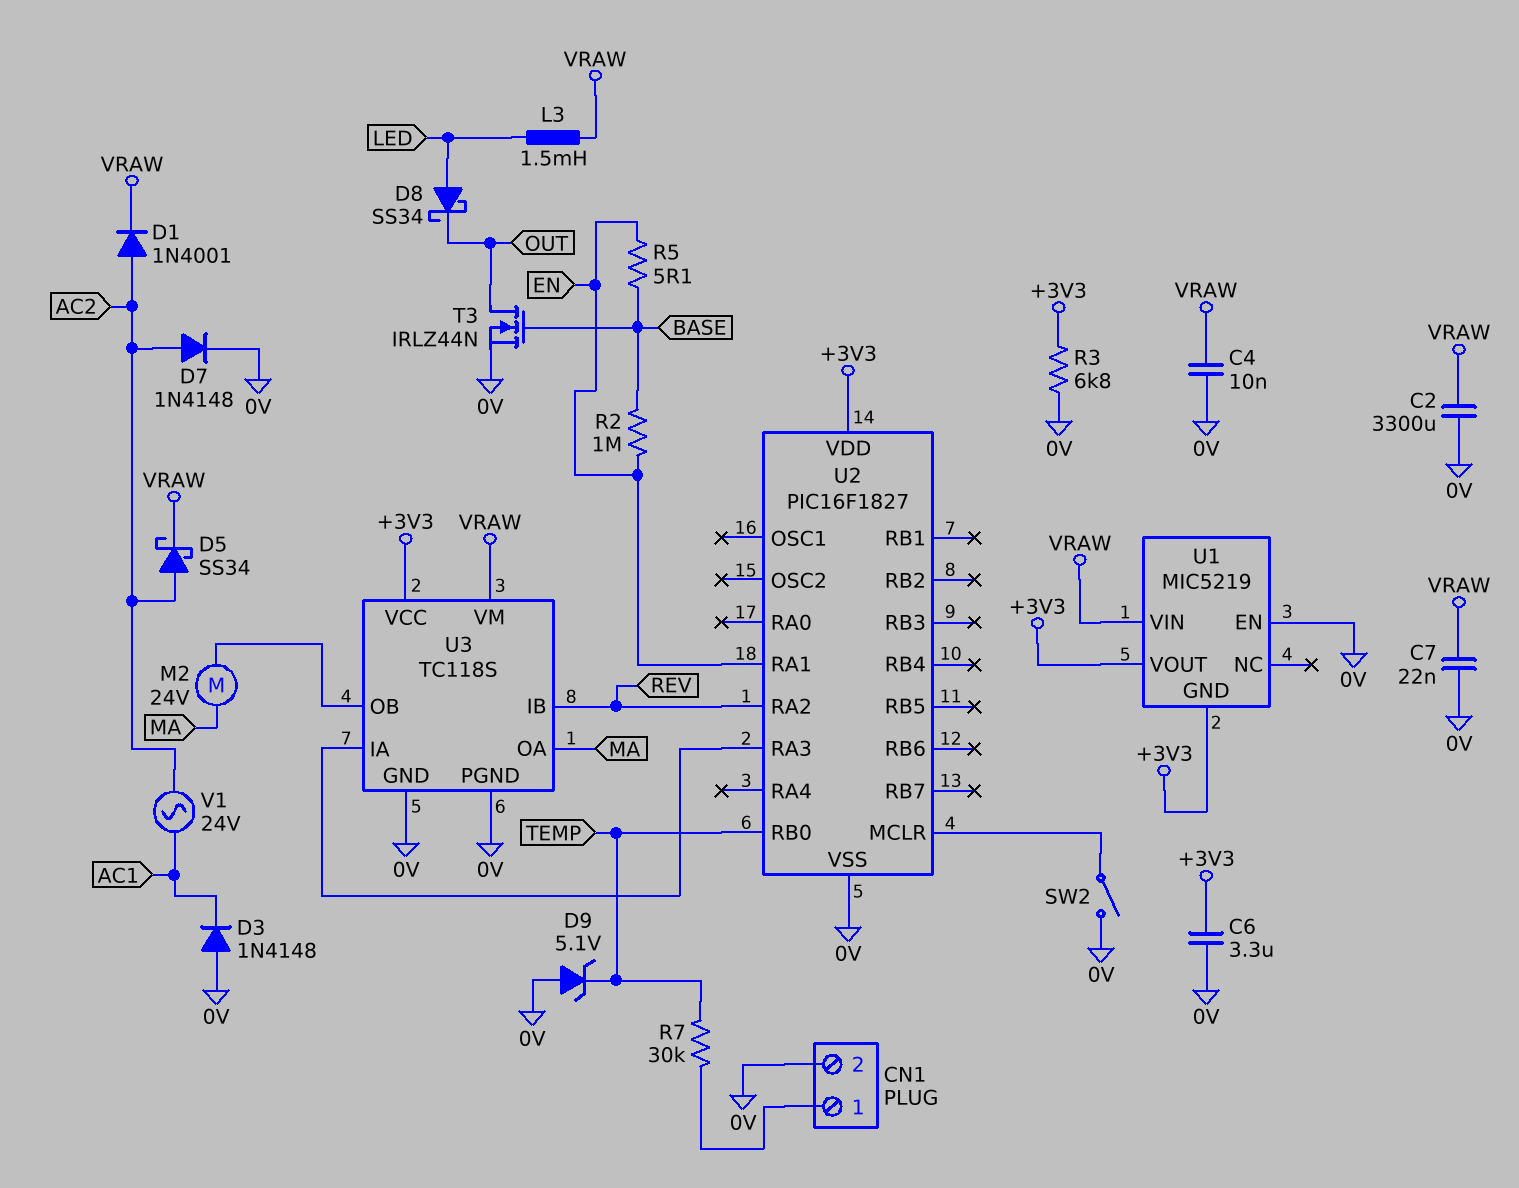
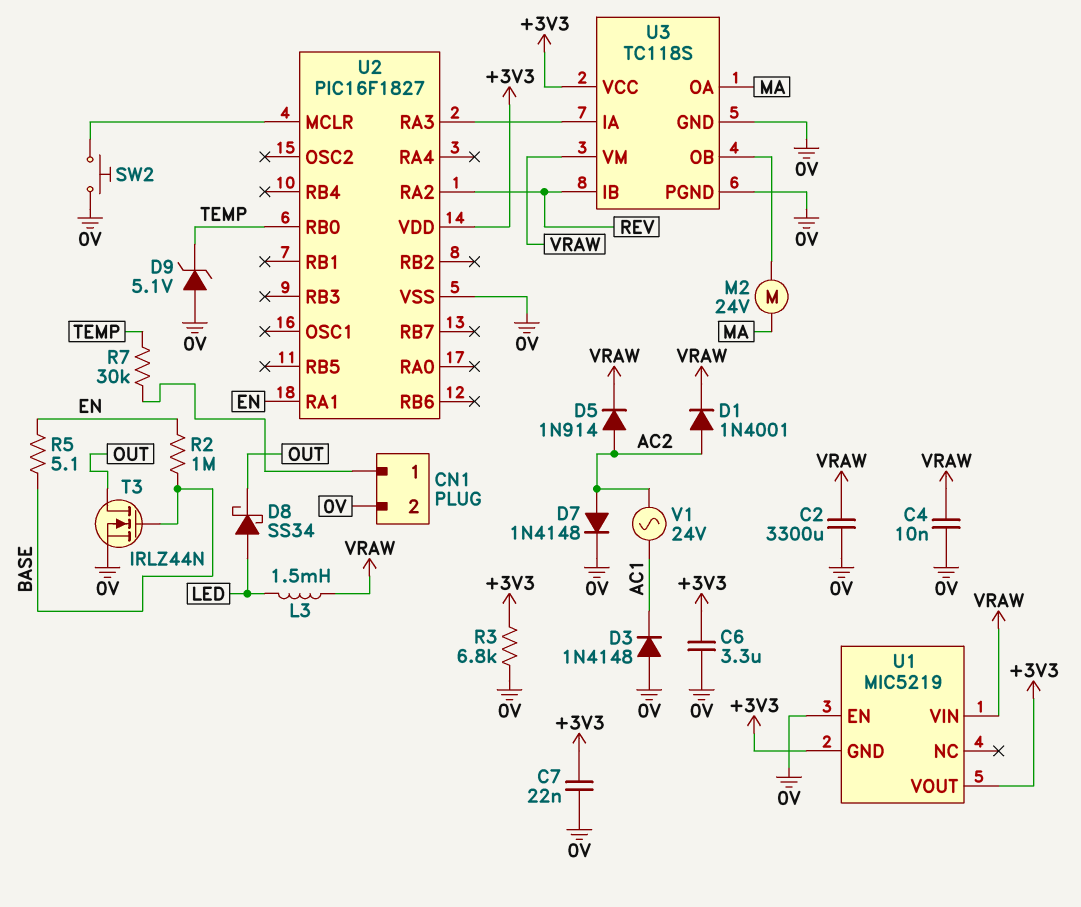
C7: 22nF (0V, VRAW) -> 22nF (+3V3, 0V)
D5: schottky SS34 (A AC2, K VRAW) -> diode 1N914 (A AC2, K VRAW)
SW2: switch (0V, U2/MCLR) -> button (0V, U2/MCLR)

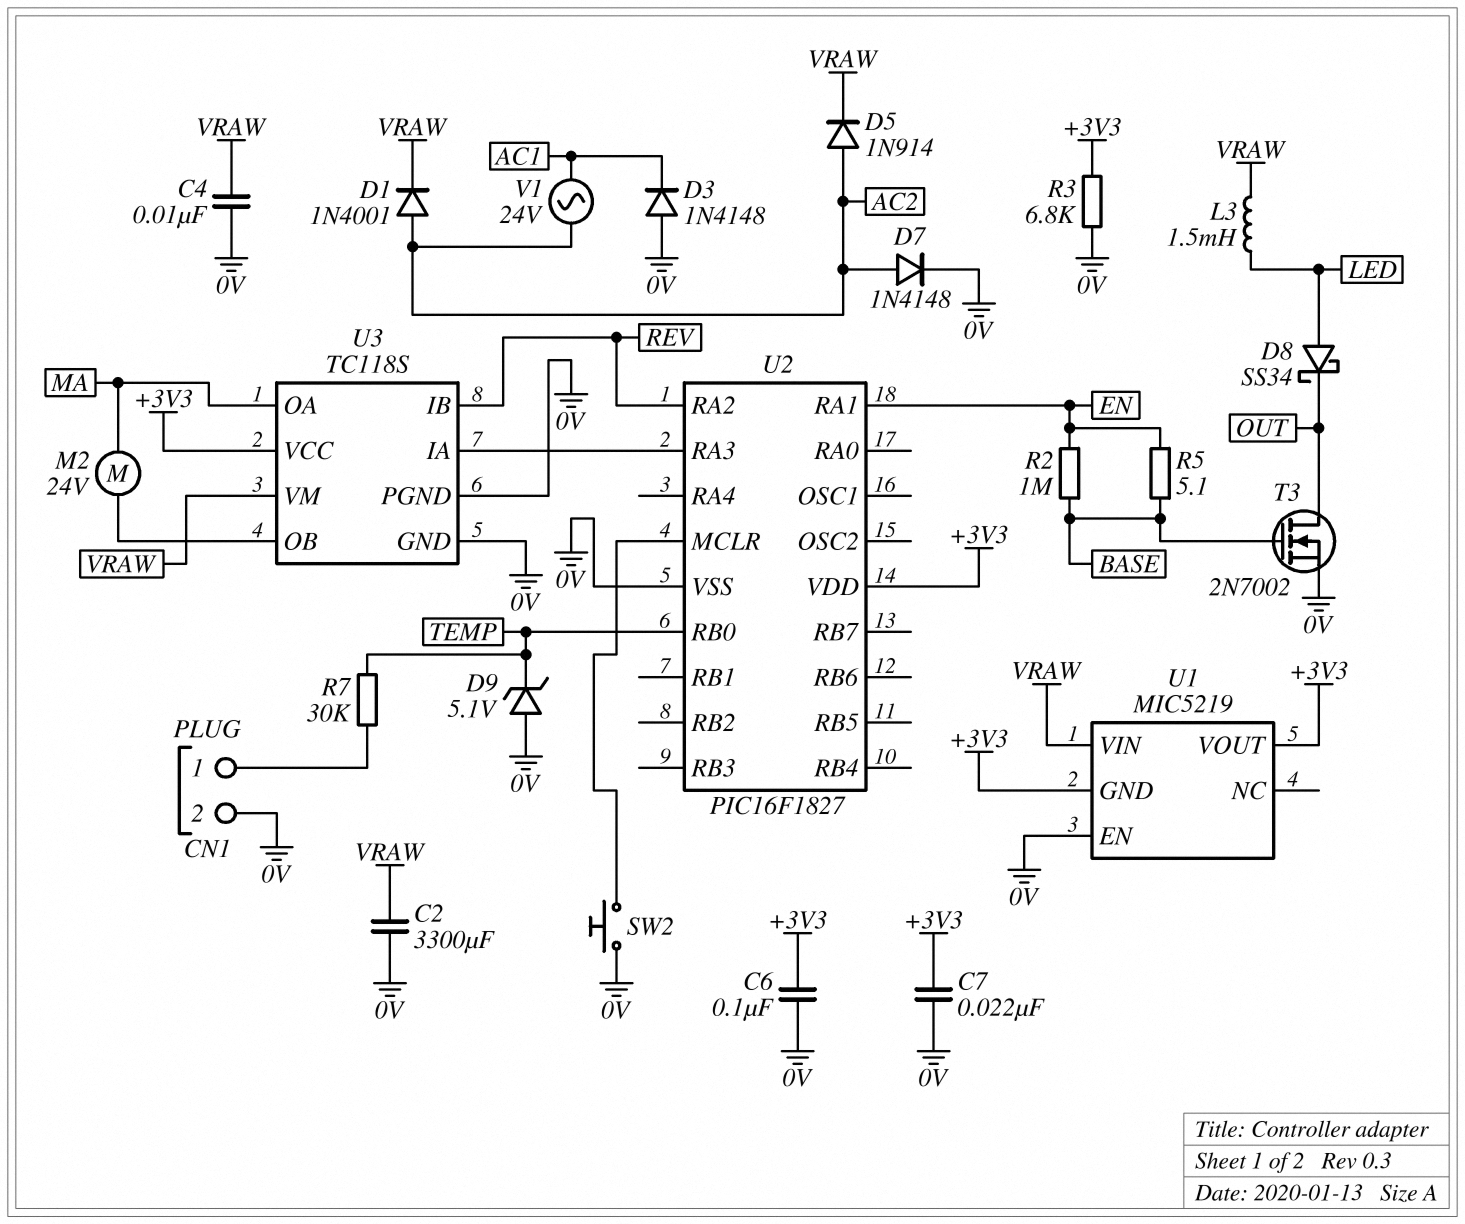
C6: 3.3uF (+3V3, 0V) -> 100nF (+3V3, 0V)
T3: NMOS IRLZ44N (G BASE, D OUT, S 0V) -> NMOS 2N7002 (G BASE, D OUT, S 0V)

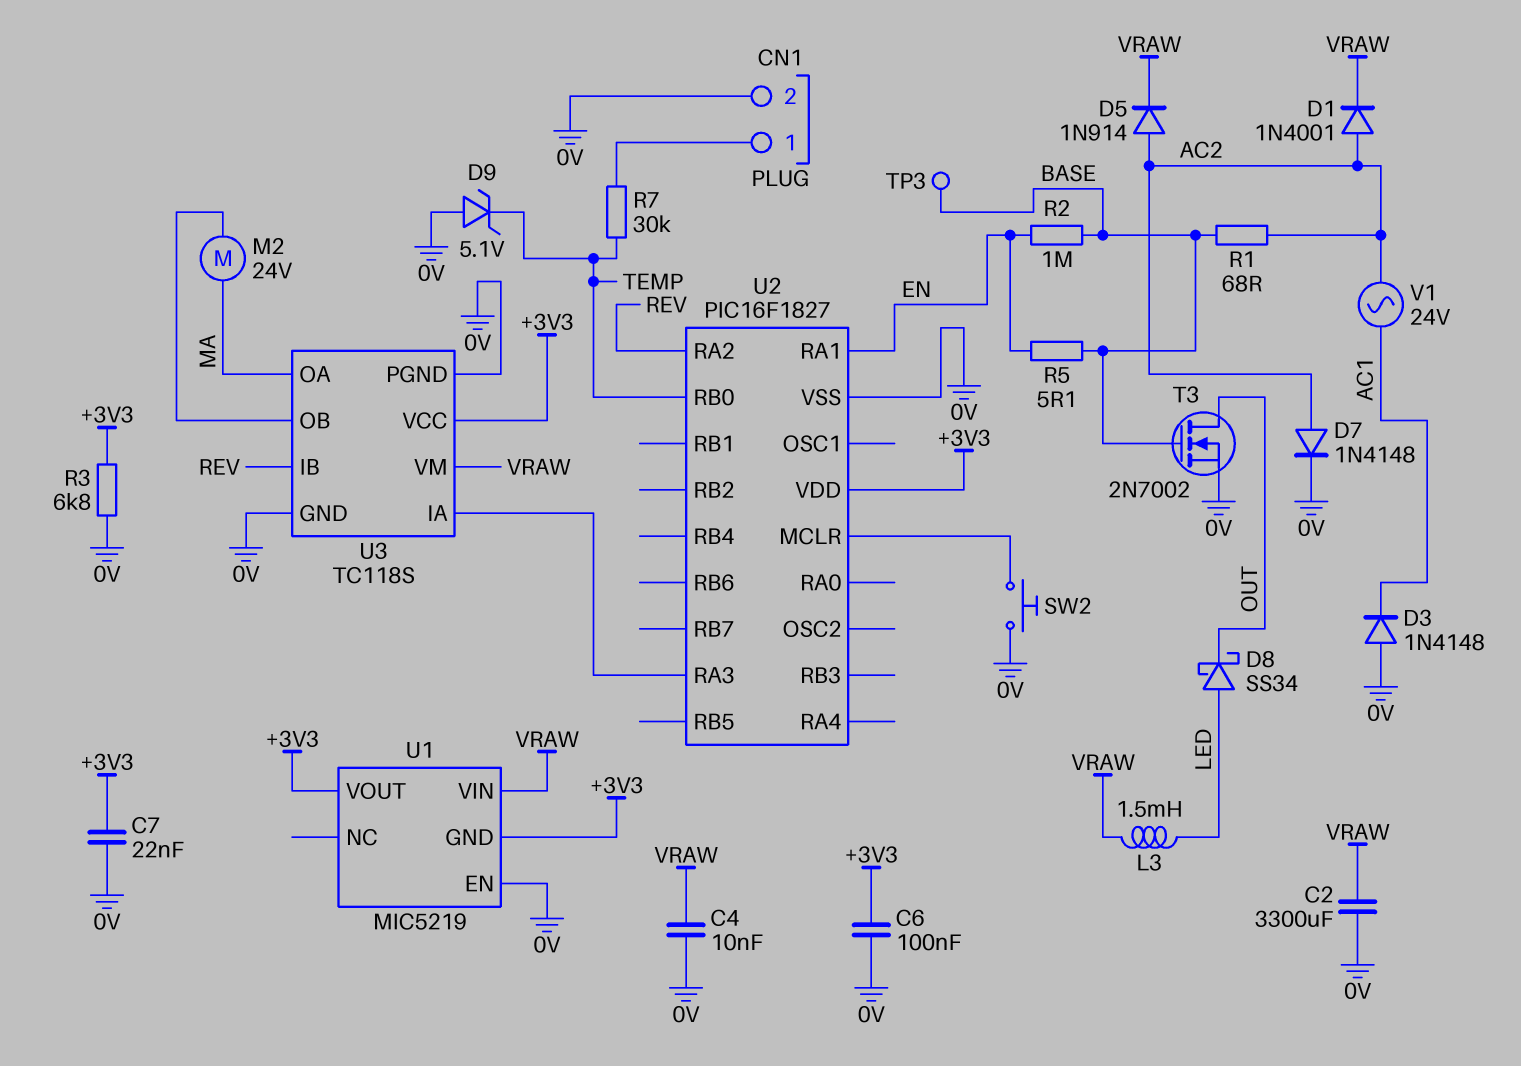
R1: none -> 68 (AC2, BASE)
TP3: none -> test point (BASE)

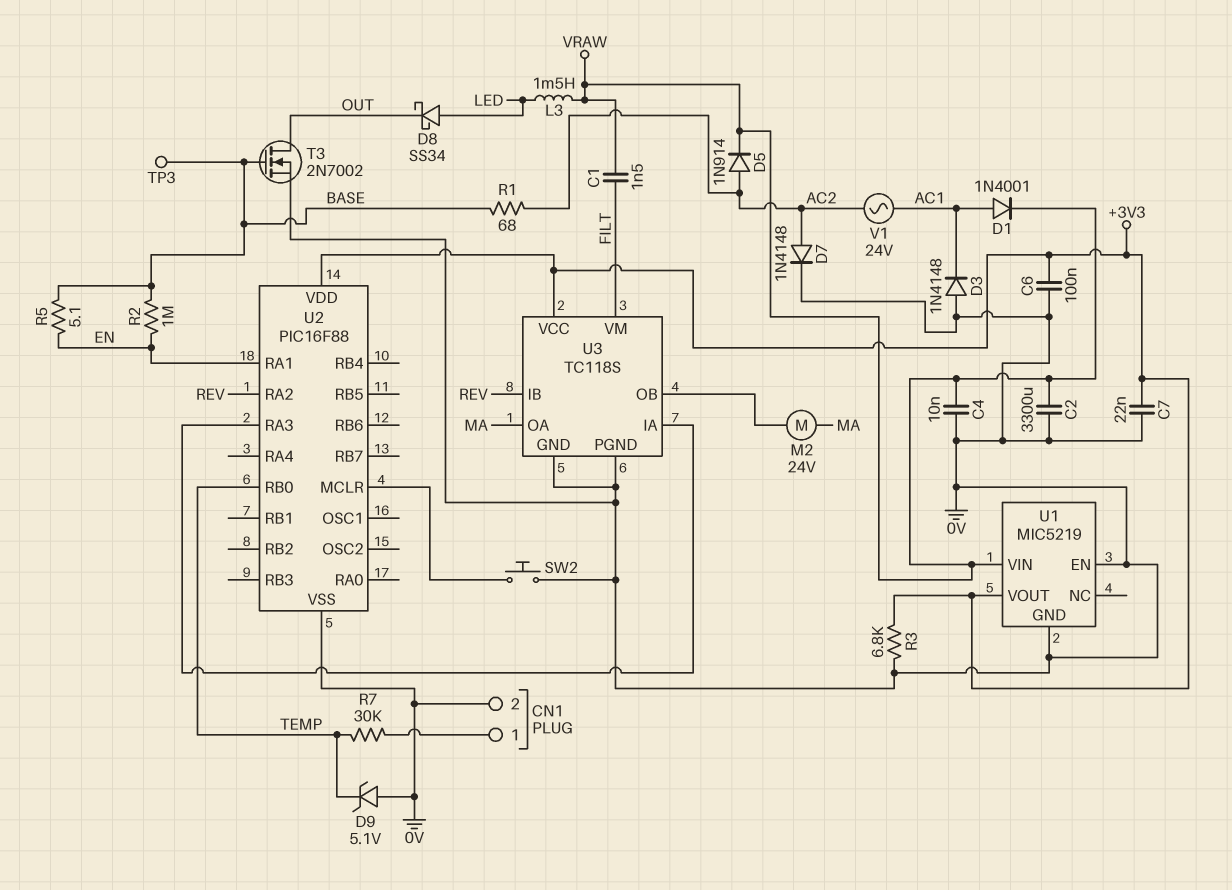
C1: none -> 1.5nF (FILT, VRAW)
D1: diode 1N4001 (A AC2, K VRAW) -> diode 1N4001 (A AC1, K VRAW)
U1 pin GND: +3V3 -> 0V
U2: PIC16F1827 -> PIC16F88
U3 pin VM: VRAW -> FILT

